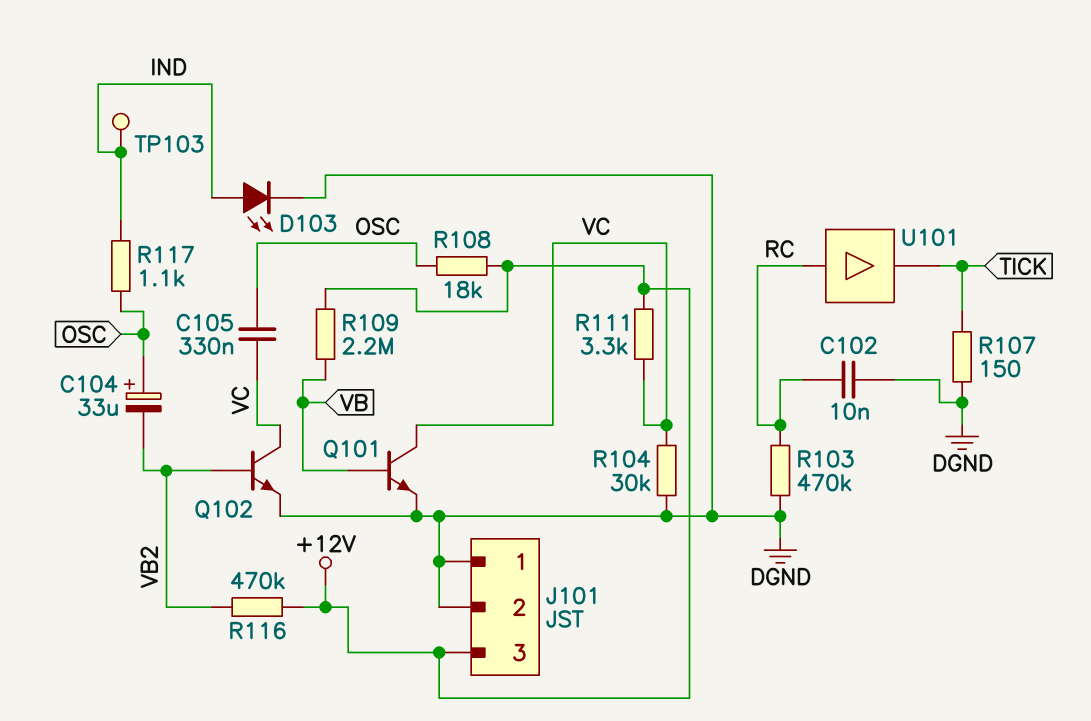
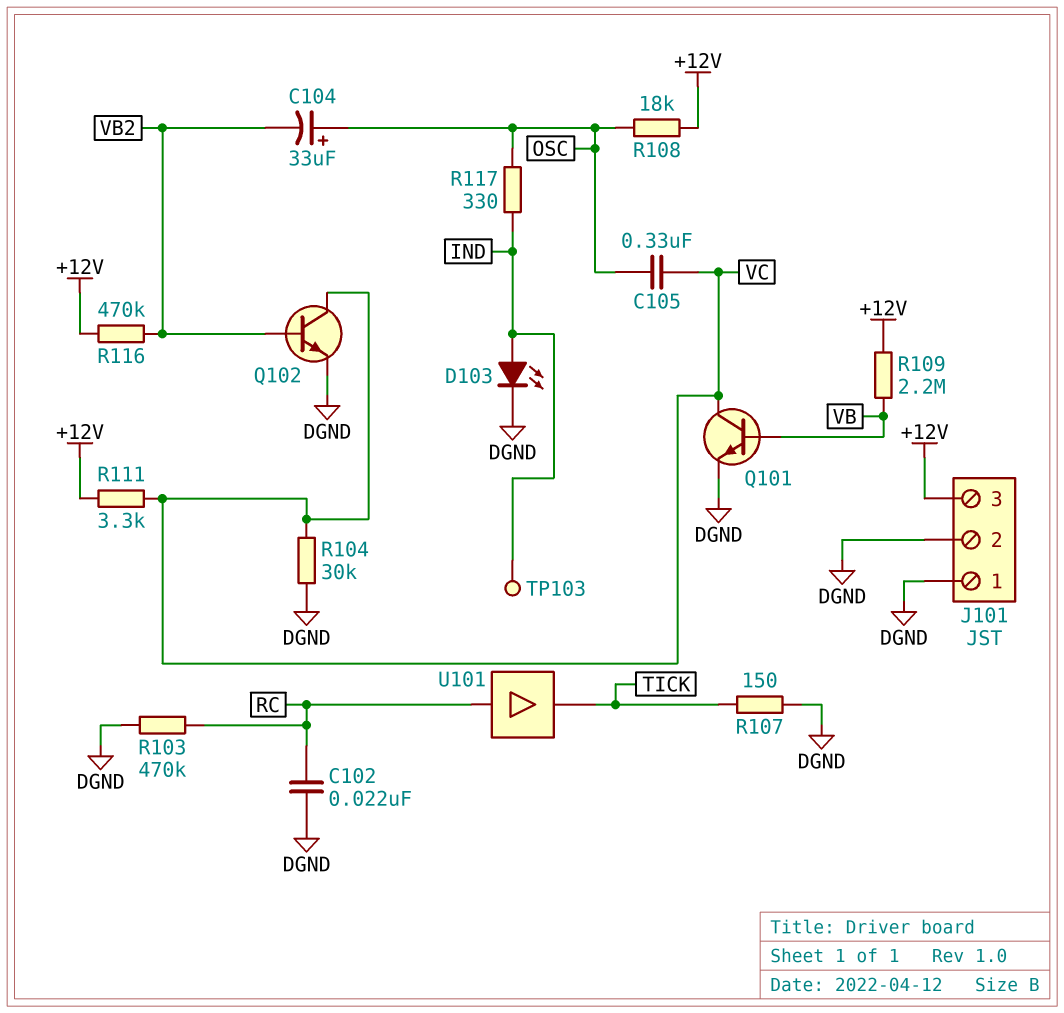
C102: 10nF (DGND, RC) -> 22nF (DGND, RC)
R117: 1.1k (IND, OSC) -> 330 (IND, OSC)

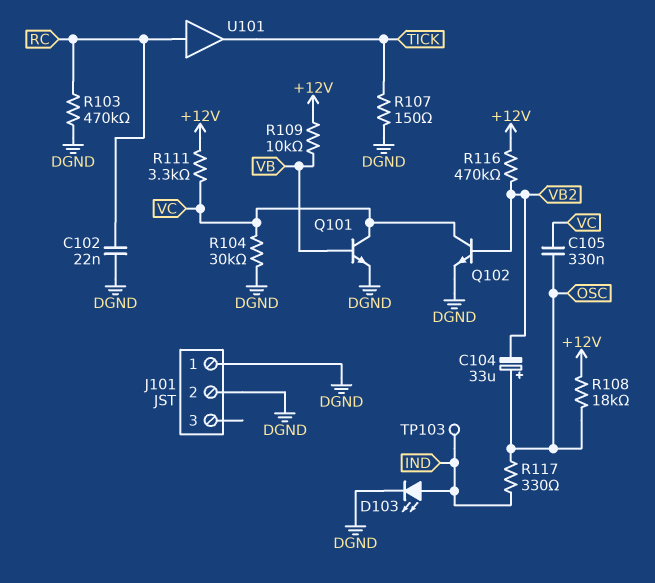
J101 pin 3: +12V -> none
R109: 2.2M (+12V, VB) -> 10k (+12V, VB)

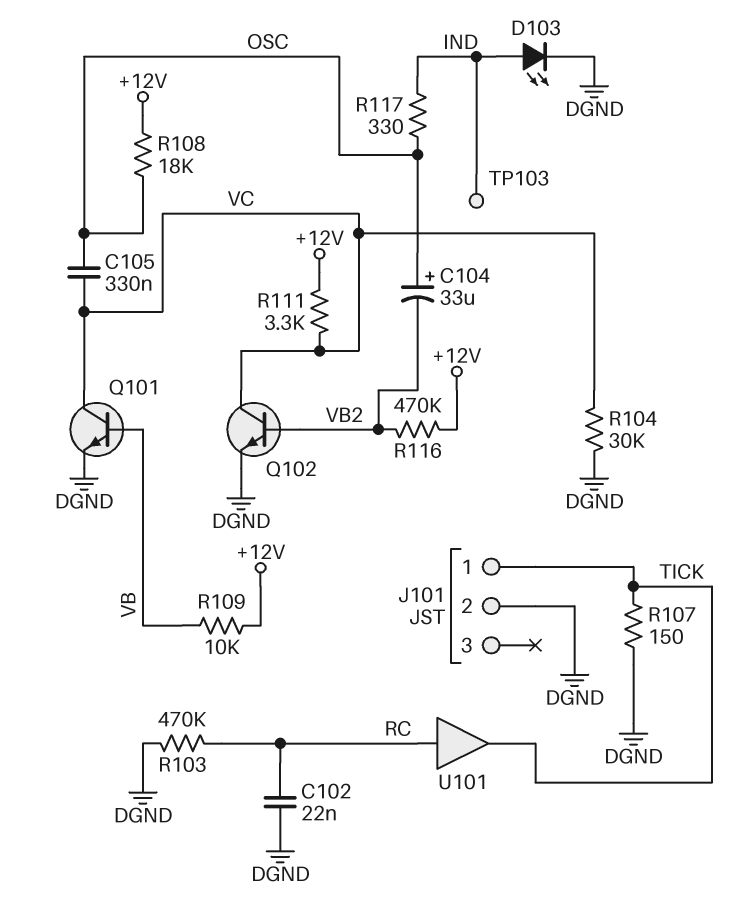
J101 pin 1: DGND -> TICK

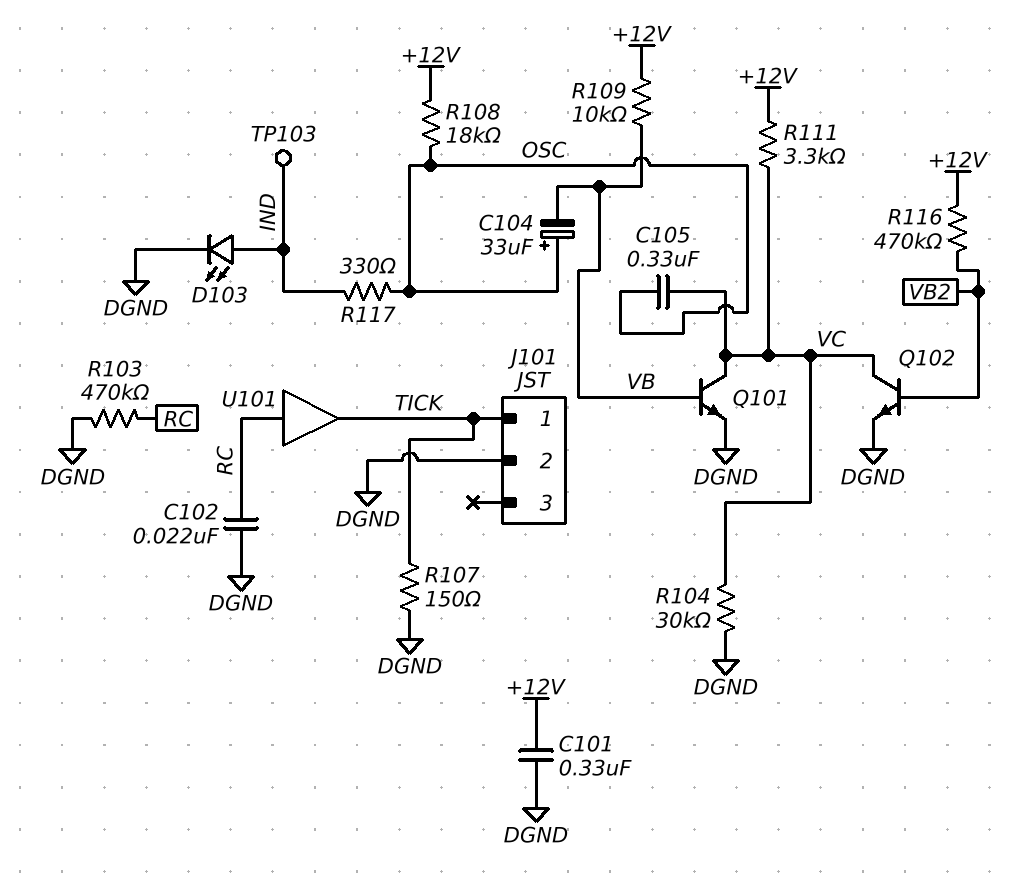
C101: none -> 330nF (+12V, DGND)
C104: 33uF (plus OSC, minus VB2) -> 33uF (plus OSC, minus VB)

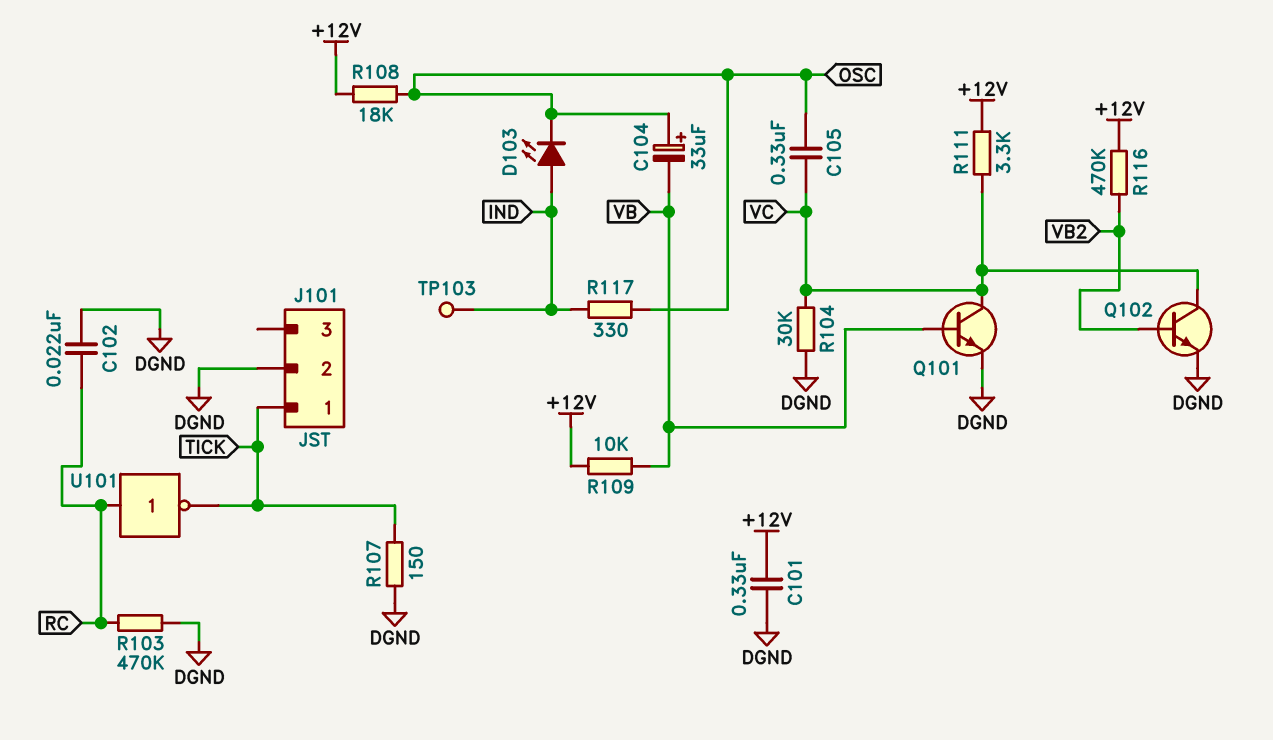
D103: LED (A IND, K DGND) -> LED (A IND, K OSC)
U101: buffer (in RC, out TICK) -> NOT (in RC, out TICK)

